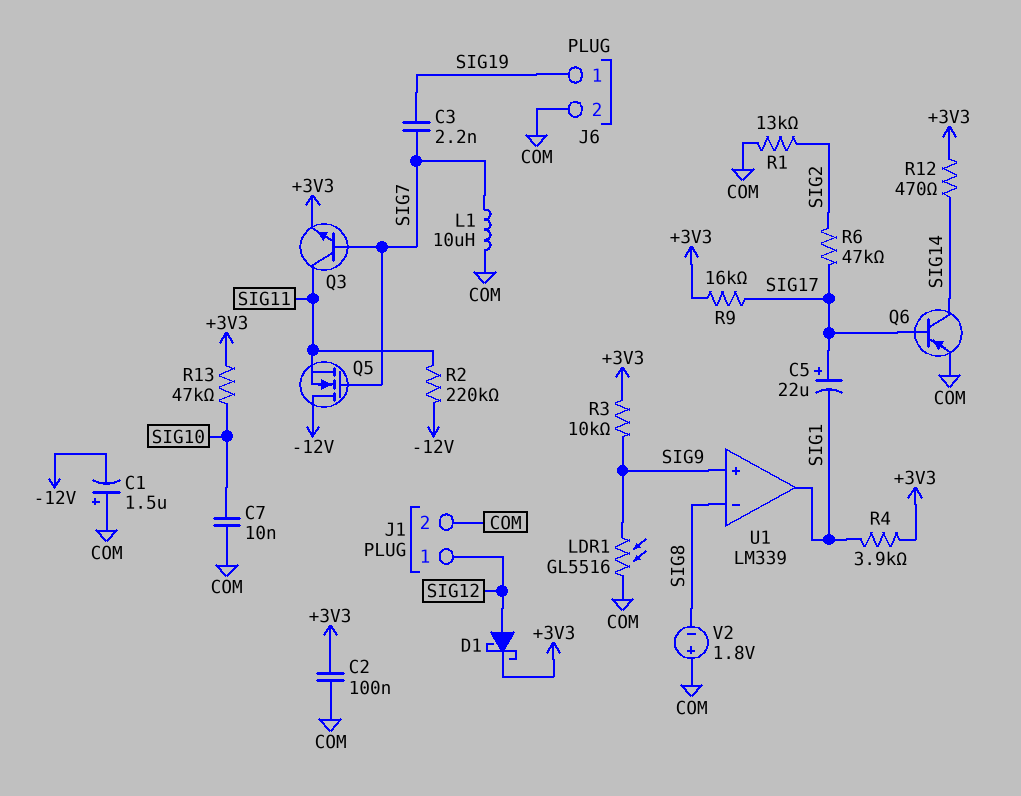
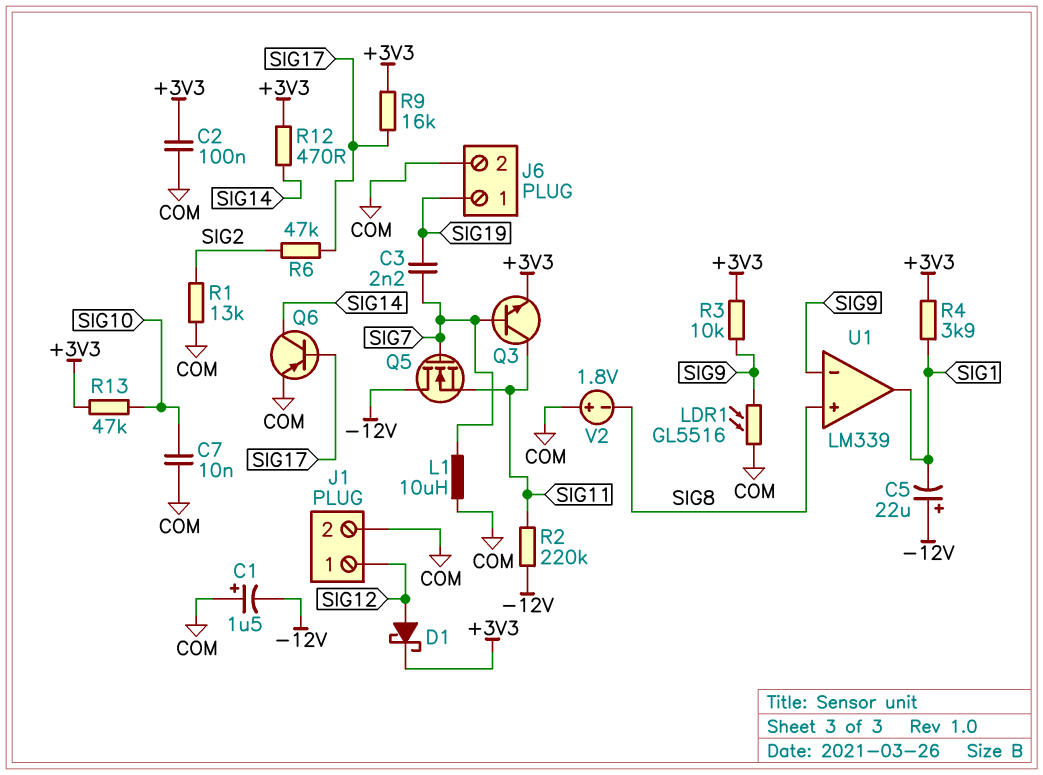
C5: 22uF (plus SIG17, minus SIG1) -> 22uF (plus -12V, minus SIG1)
U1 pin in+: SIG9 -> SIG8
U1 pin in-: SIG8 -> SIG9

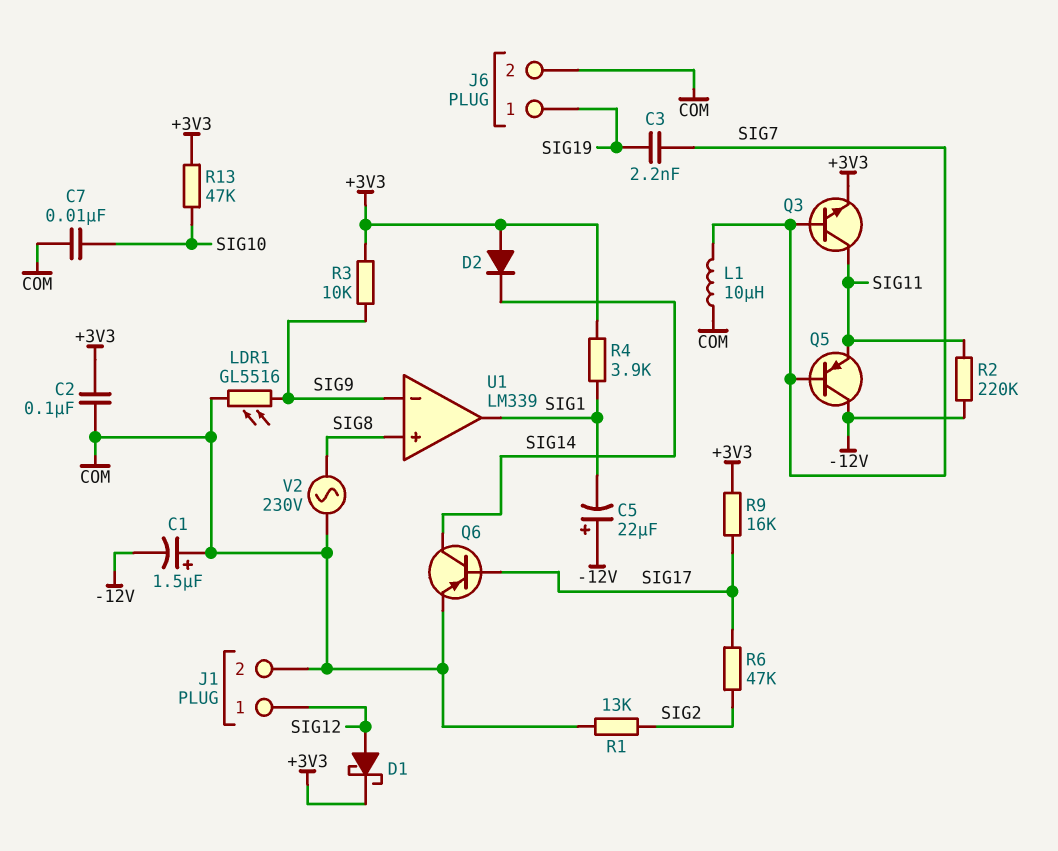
D2: none -> diode (A +3V3, K SIG14)
Q5: NMOS (G SIG7, D -12V, S SIG11) -> PNP (B SIG7, C -12V, E SIG11)
R12: 470 (+3V3, SIG14) -> none
V2: 1.8V (plus COM, minus SIG8) -> AC 230V (COM, SIG8)

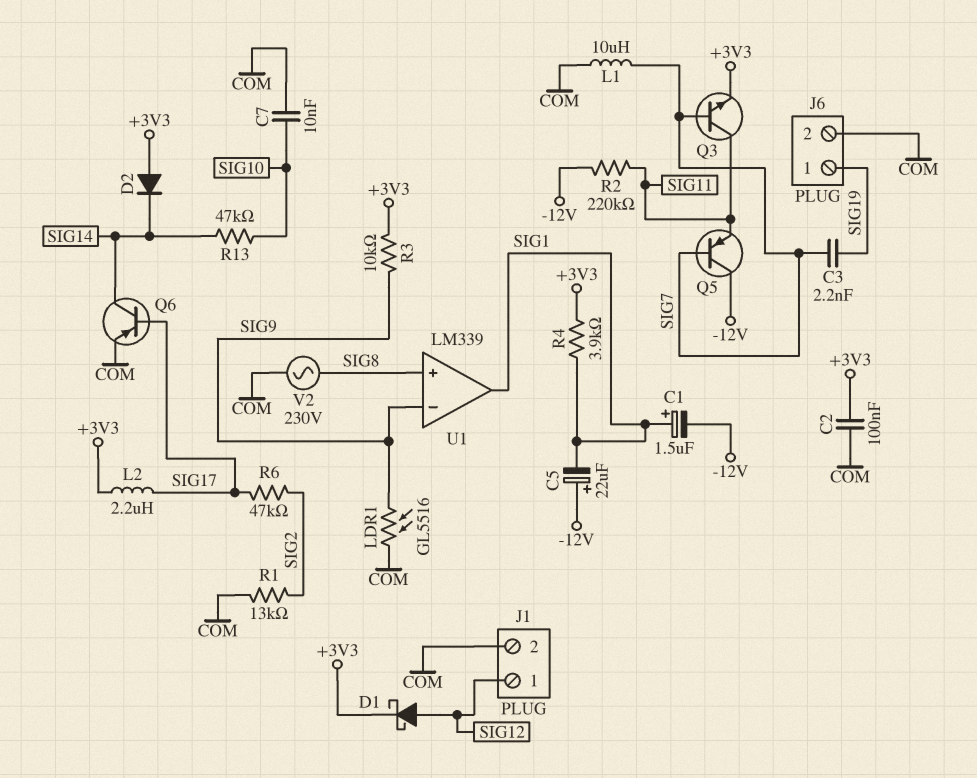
C1: 1.5uF (plus COM, minus -12V) -> 1.5uF (plus SIG1, minus -12V)
L2: none -> 2.2uH (+3V3, SIG17)
R9: 16k (+3V3, SIG17) -> none
R13: 47k (+3V3, SIG10) -> 47k (SIG10, SIG14)

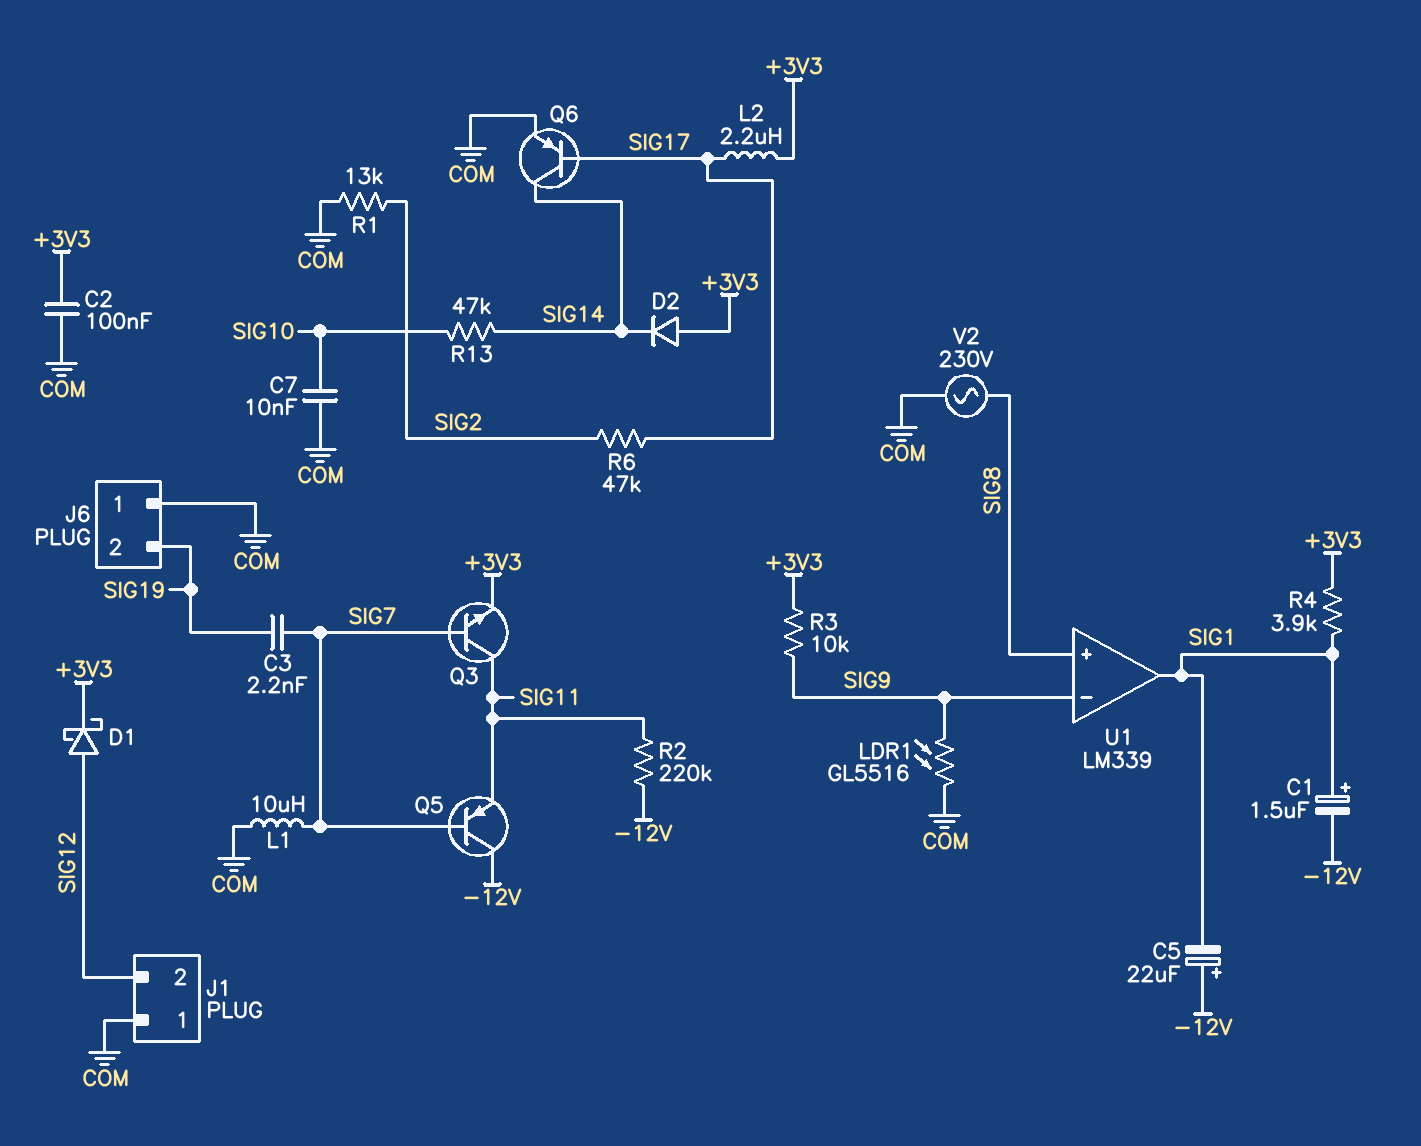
J1 pin 1: SIG12 -> COM
J1 pin 2: COM -> SIG12
J6 pin 1: SIG19 -> COM
J6 pin 2: COM -> SIG19

